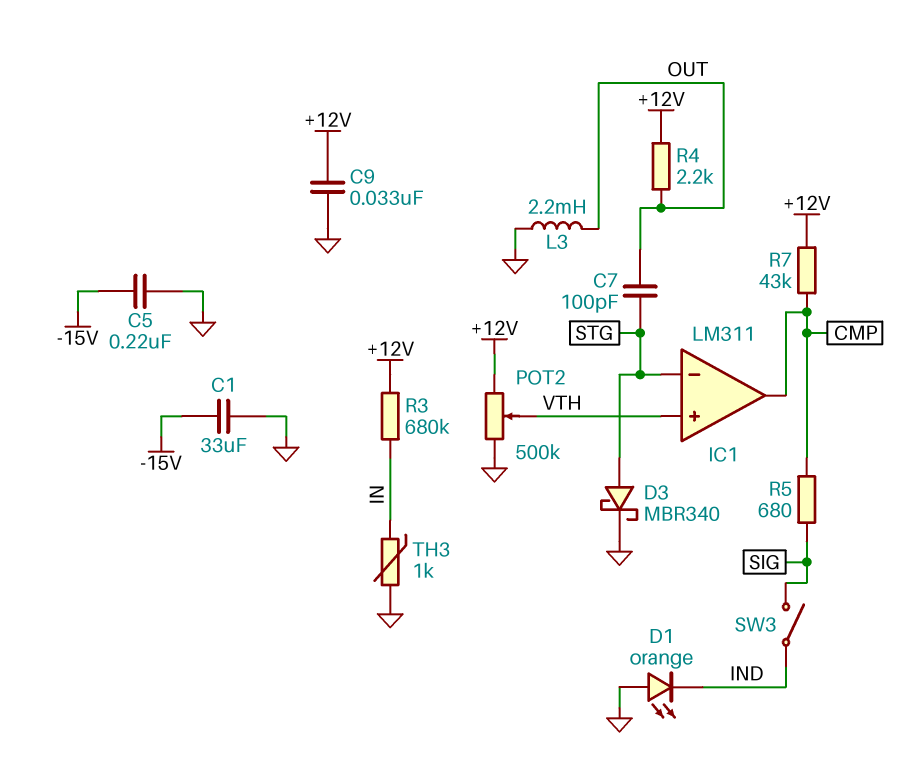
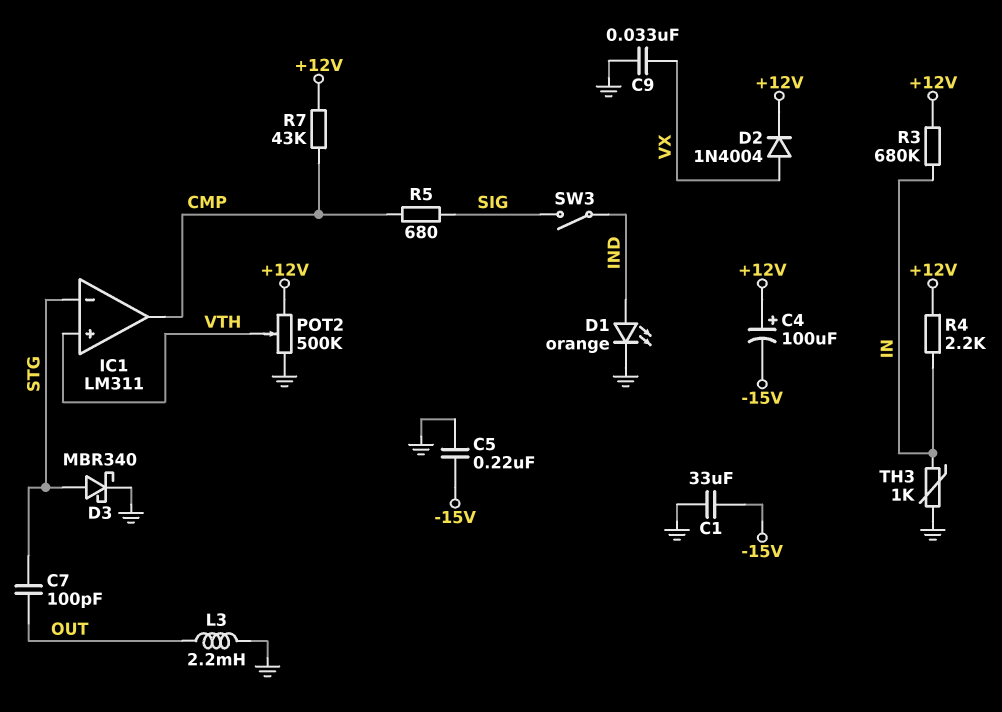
C4: none -> 100uF (plus +12V, minus -15V)
C9: 33nF (+12V, GND) -> 33nF (GND, VX)
D1: LED orange (A GND, K IND) -> LED orange (A IND, K GND)
D2: none -> diode 1N4004 (A VX, K +12V)
R4: 2.2k (+12V, OUT) -> 2.2k (+12V, IN)

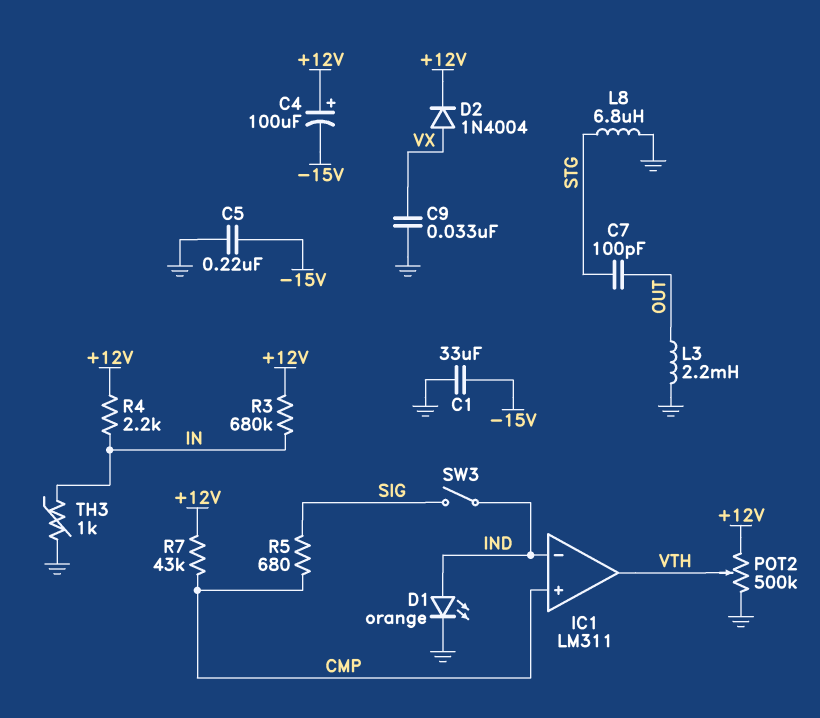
D3: schottky MBR340 (A STG, K GND) -> none
IC1 pin in+: VTH -> CMP
IC1 pin in-: STG -> IND
IC1 pin out: CMP -> VTH
L8: none -> 6.8uH (GND, STG)

